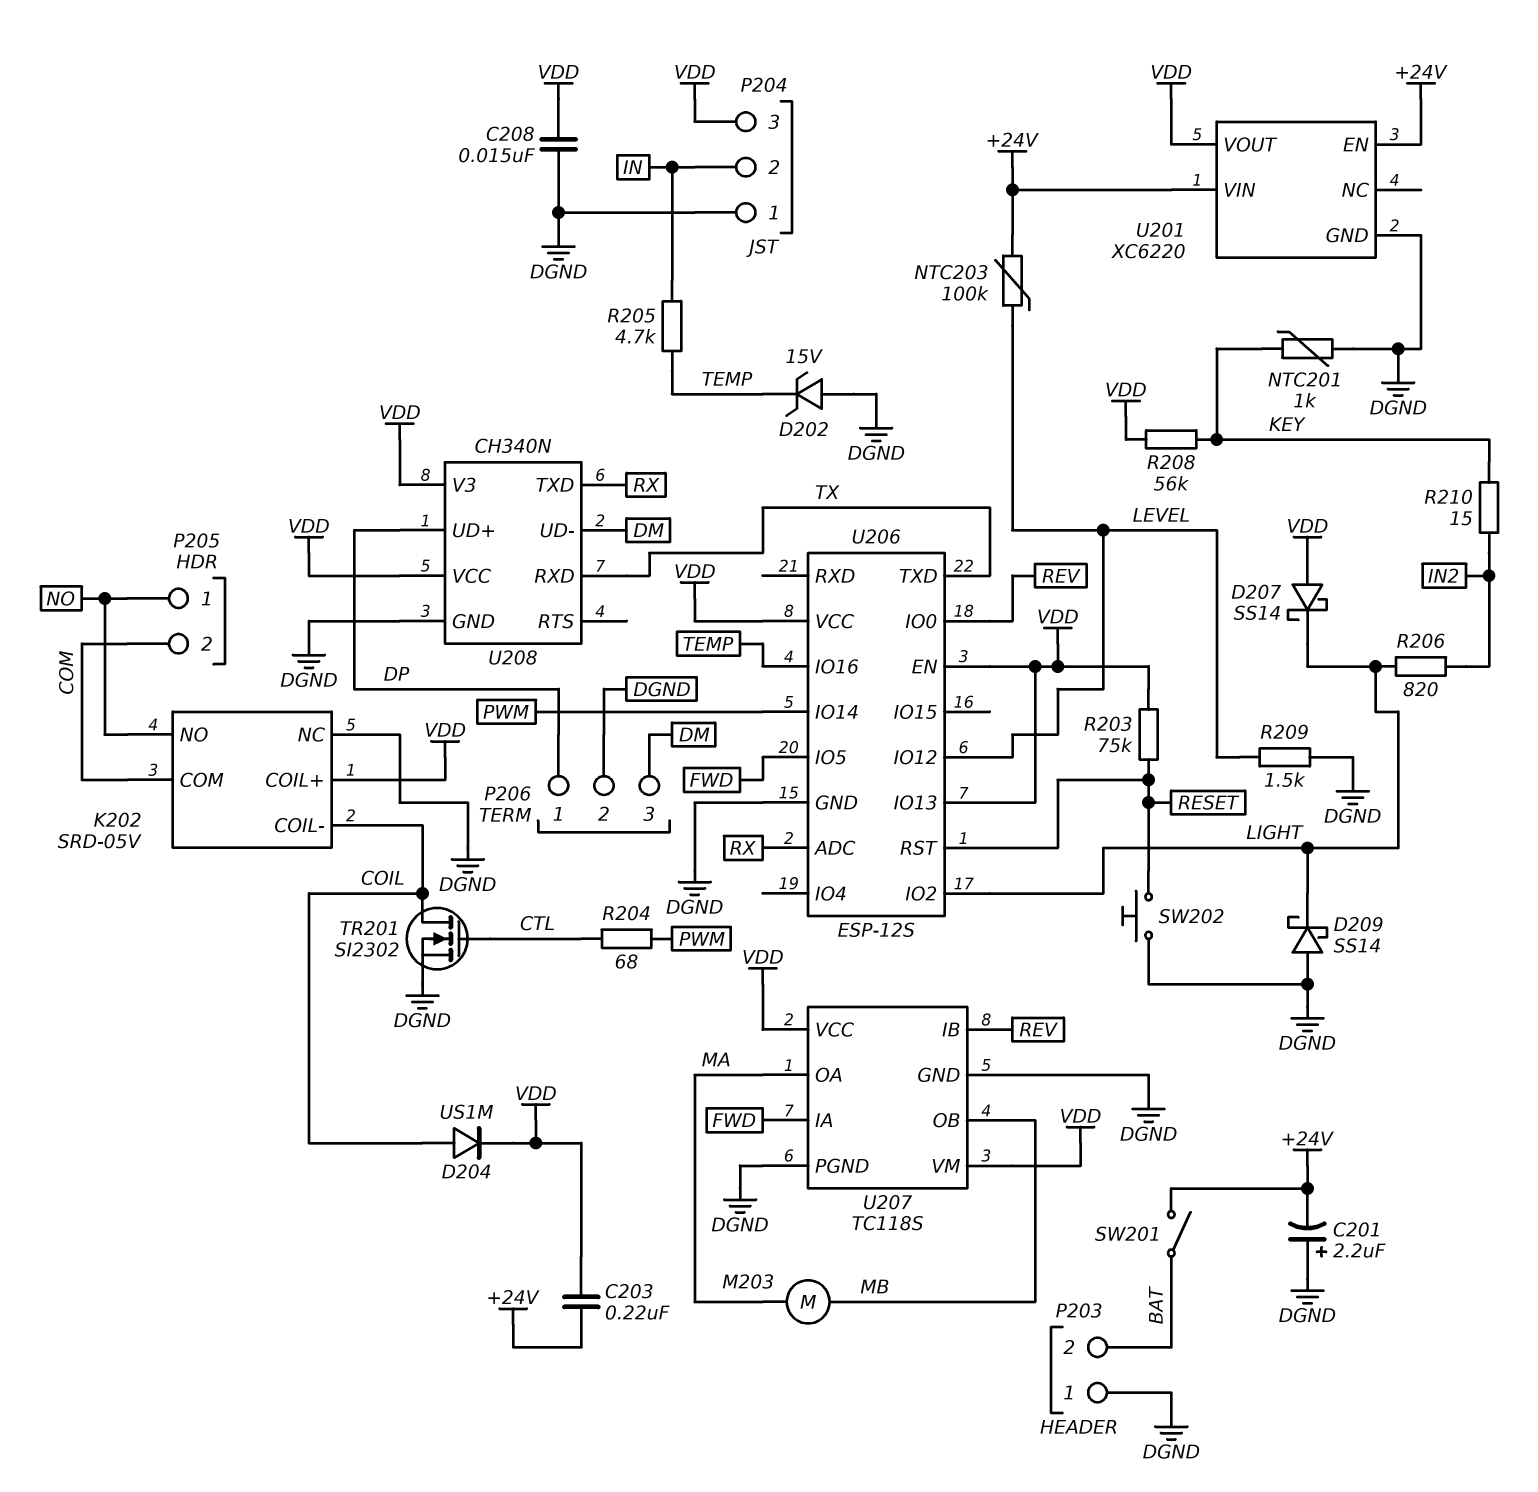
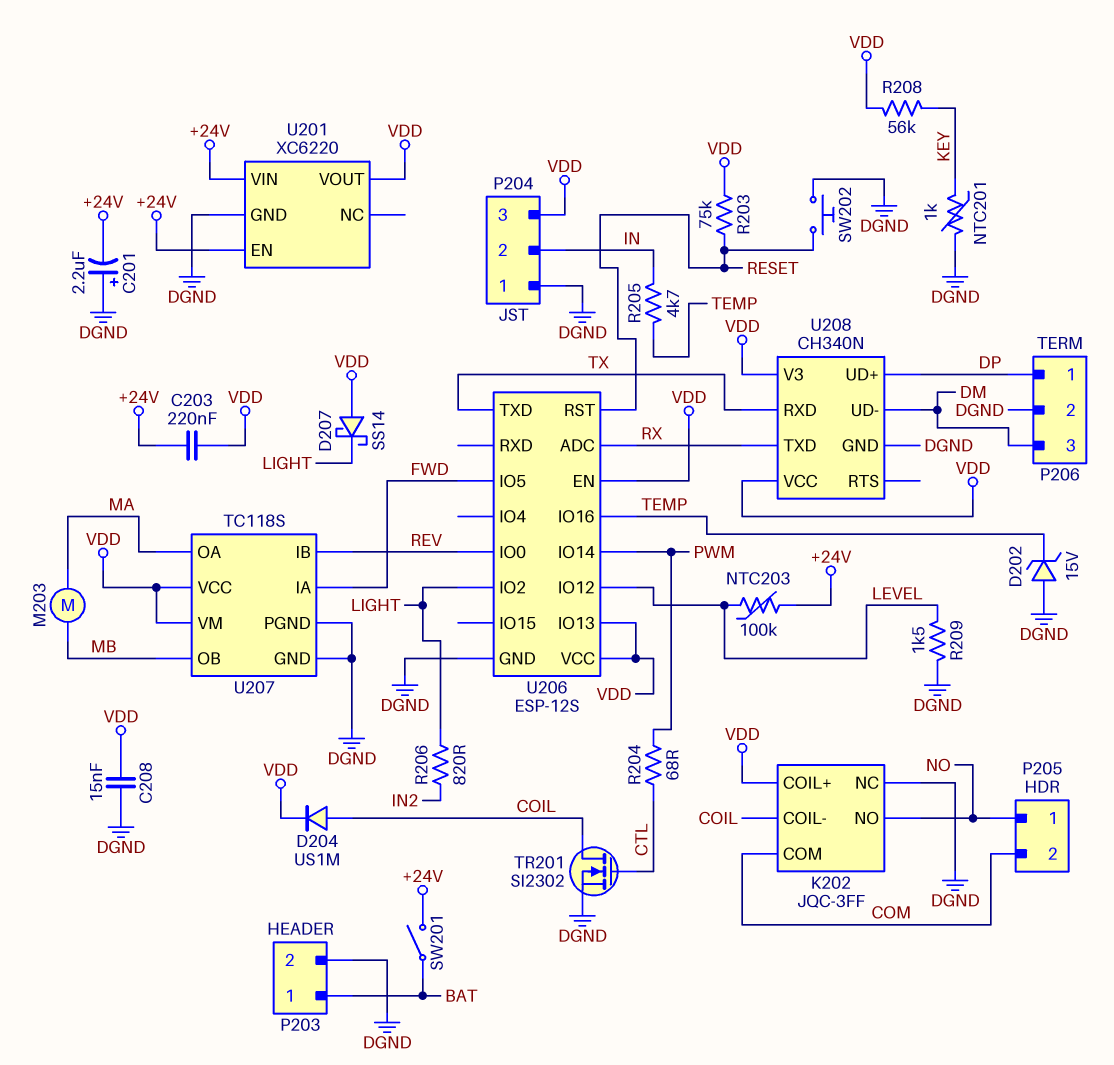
D209: schottky SS14 (A DGND, K LIGHT) -> none
K202: SRD-05V -> JQC-3FF
P203 pin 1: DGND -> BAT
P203 pin 2: BAT -> DGND
R210: 15 (IN2, KEY) -> none

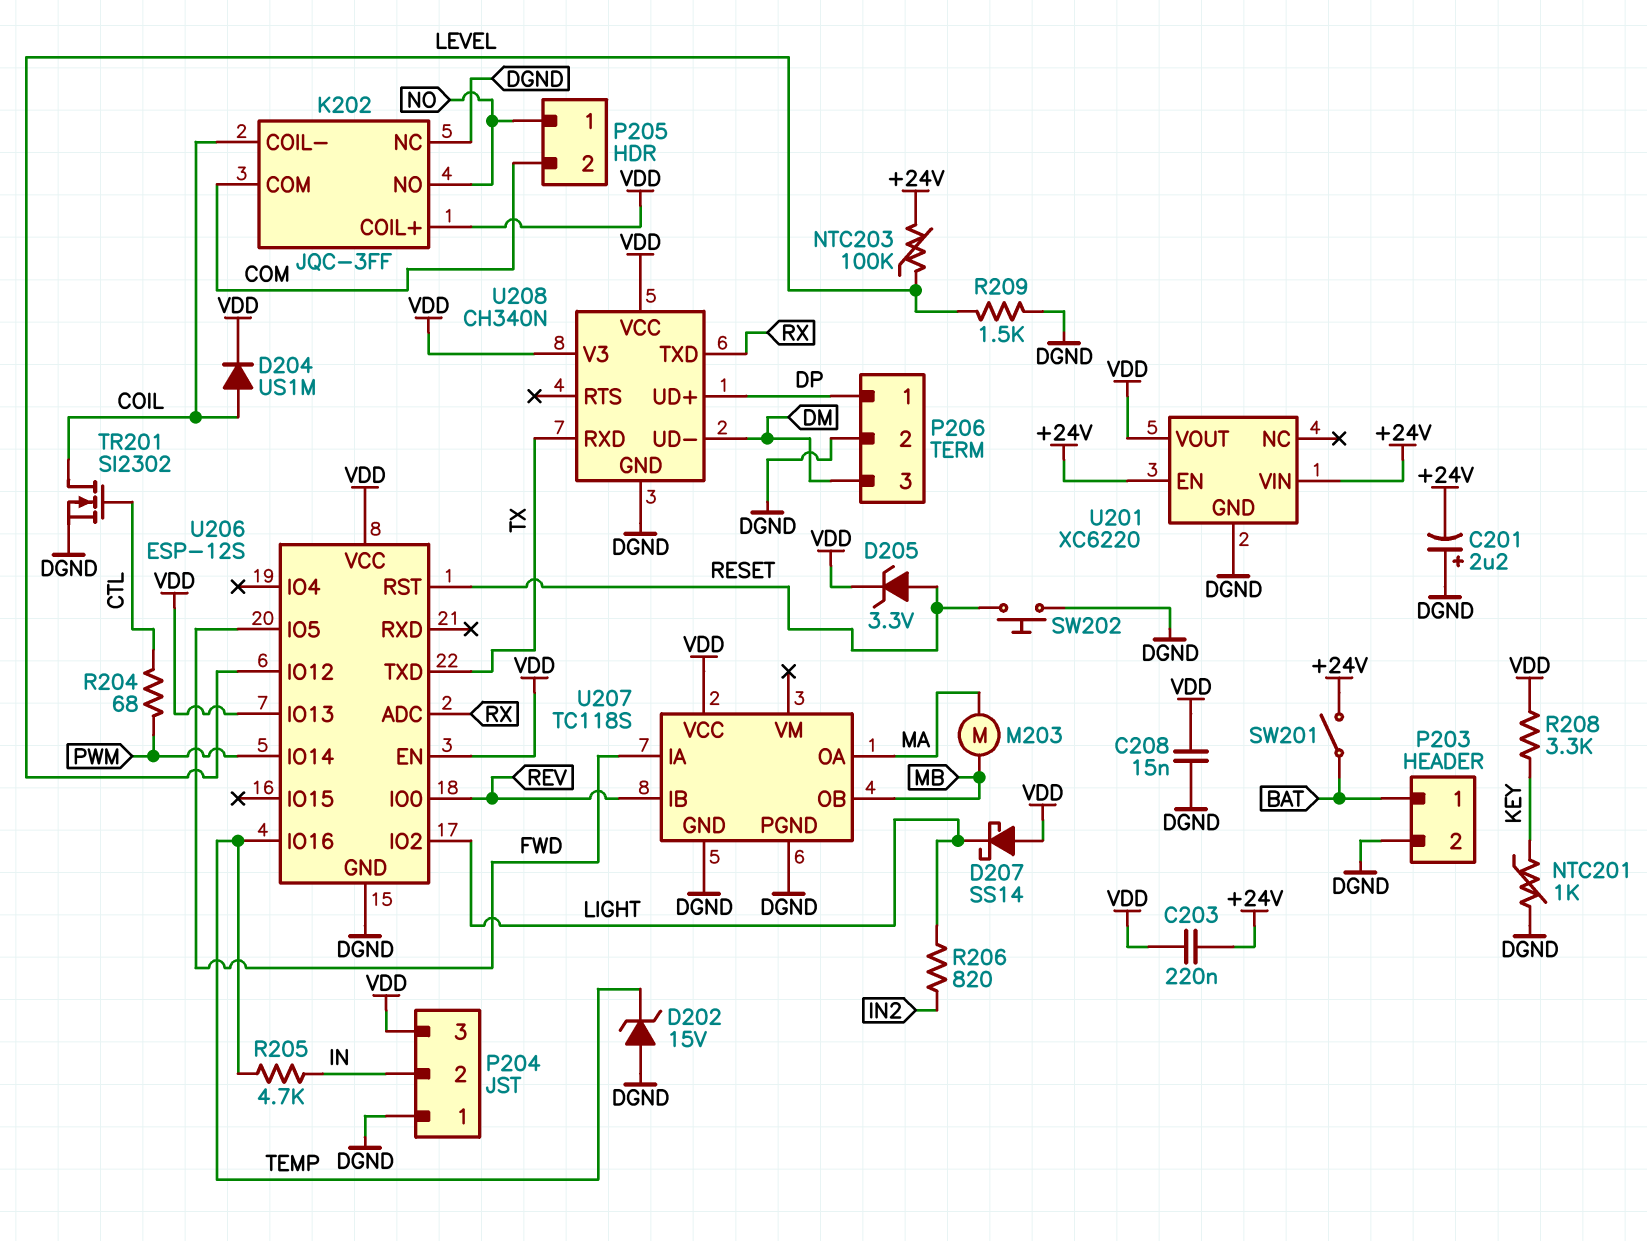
D205: none -> zener 3.3V (A RESET, K VDD)
R203: 75k (RESET, VDD) -> none
R208: 56k (KEY, VDD) -> 3.3k (KEY, VDD)
U207 pin VM: VDD -> none

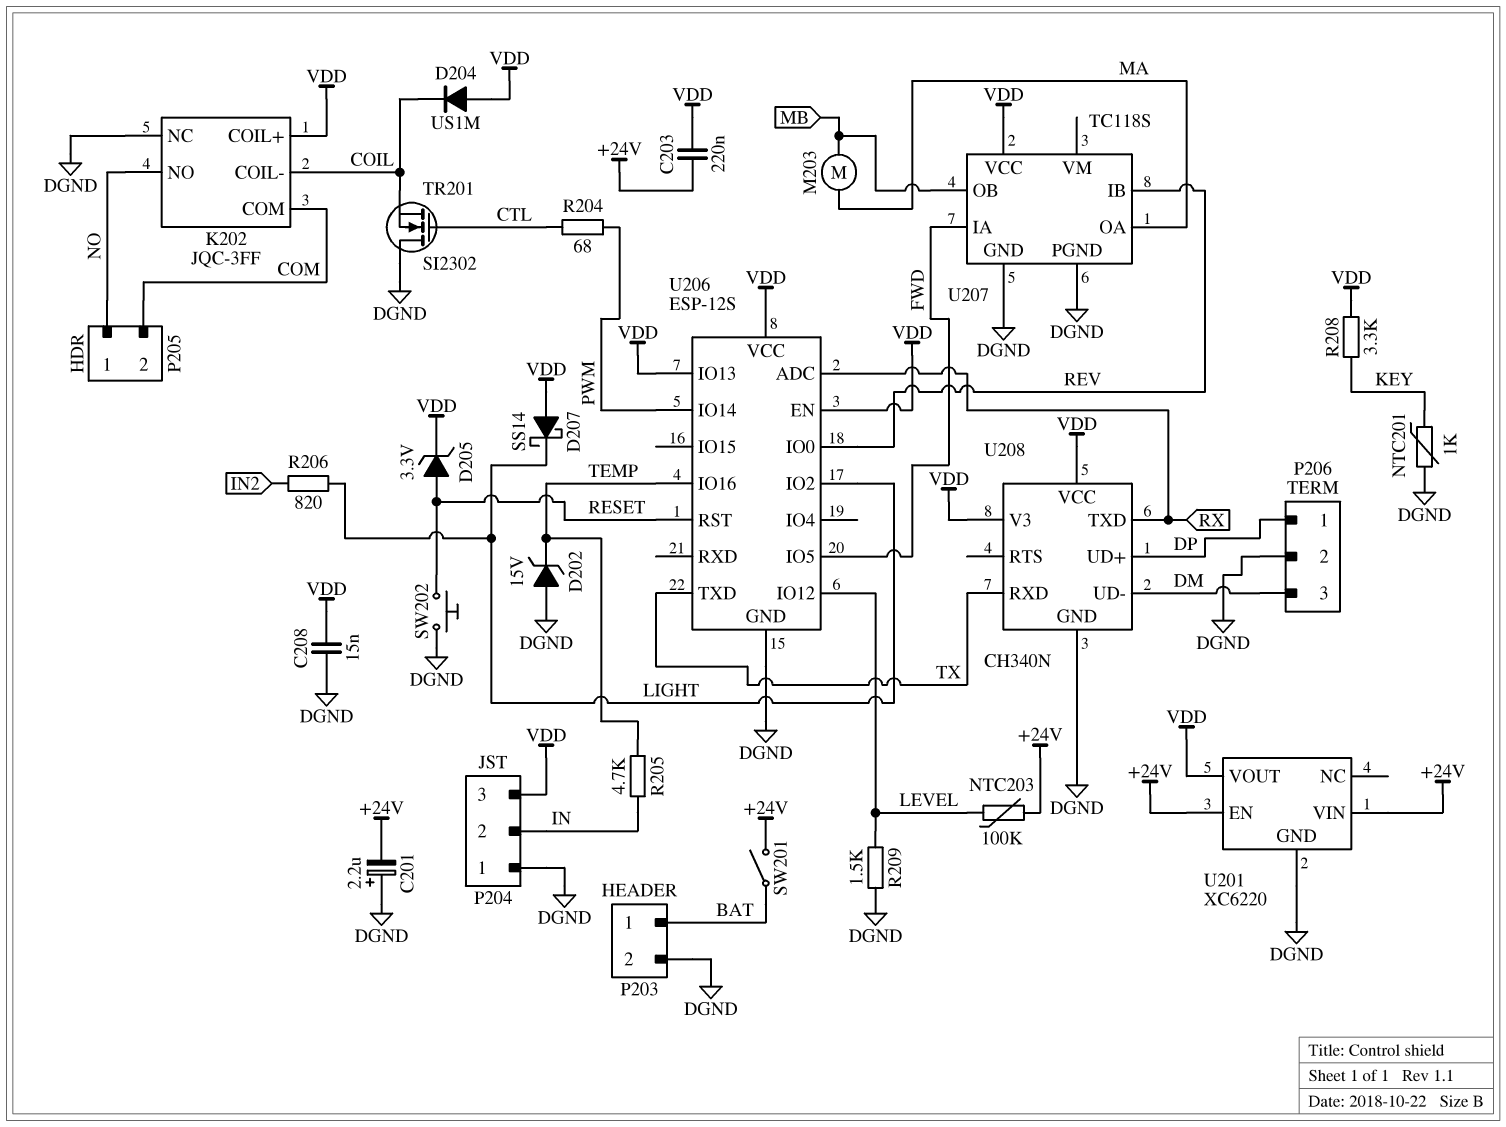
D204: diode US1M (A COIL, K VDD) -> diode US1M (A VDD, K COIL)
TR201: NMOS SI2302 (G CTL, D COIL, S DGND) -> NMOS SI2302 (G CTL, D DGND, S COIL)

